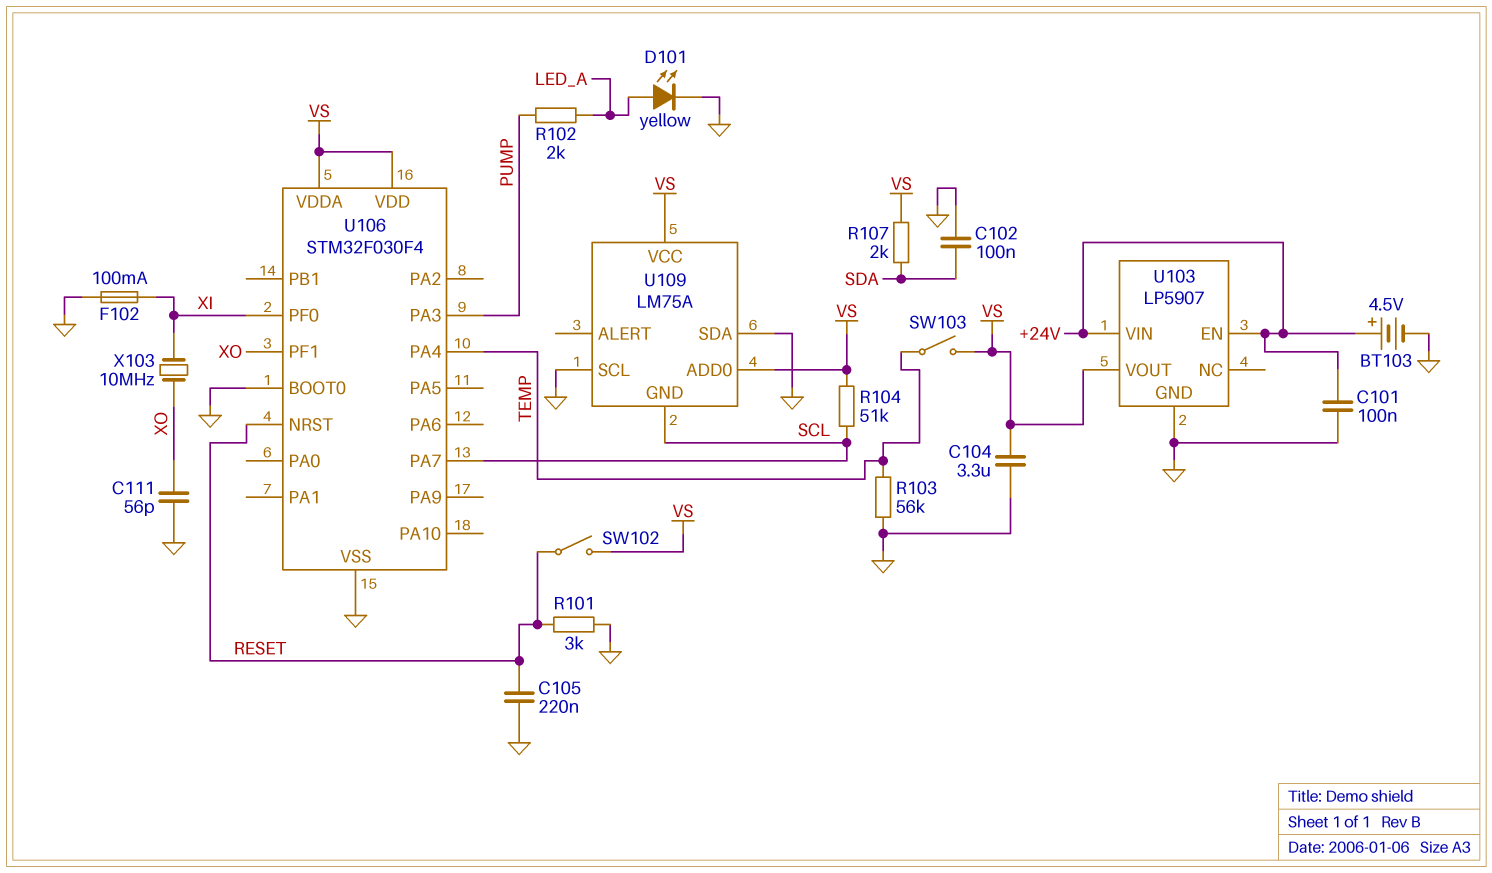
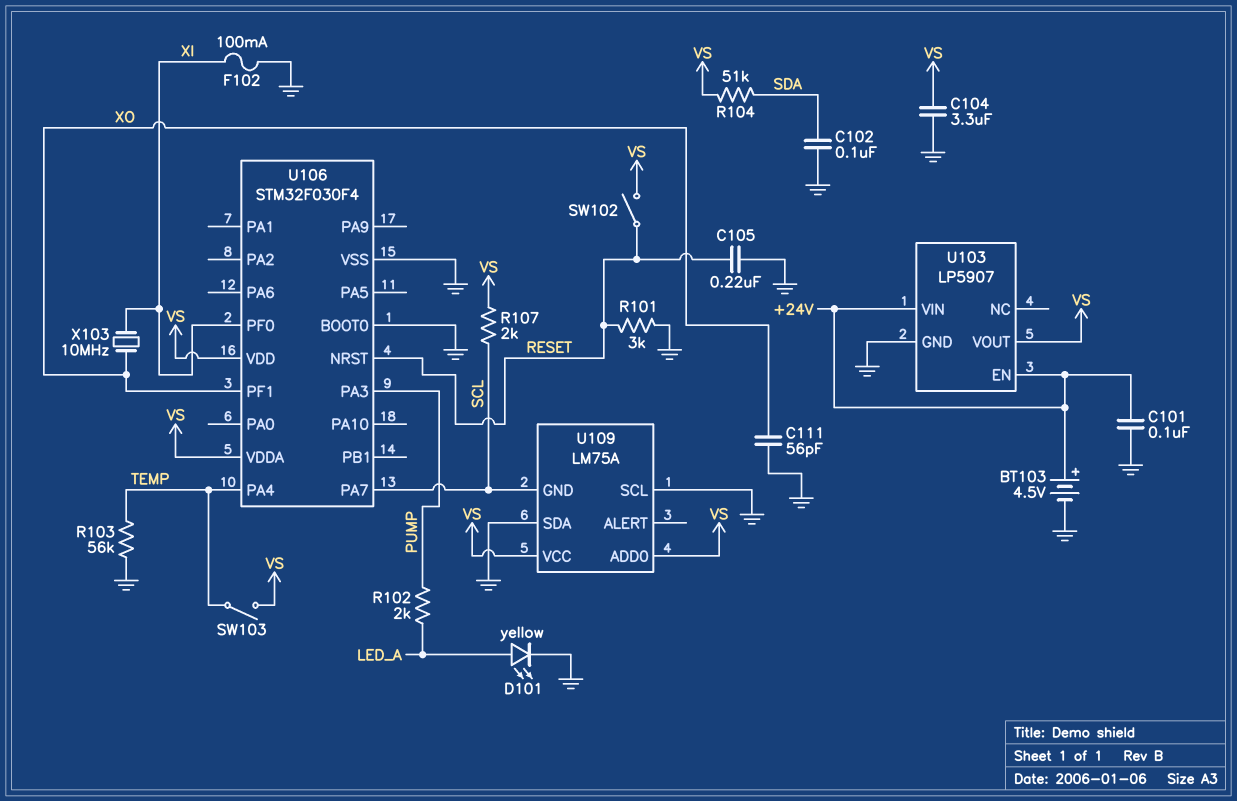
R104: 51k (SCL, VS) -> 51k (SDA, VS)
R107: 2k (SDA, VS) -> 2k (SCL, VS)

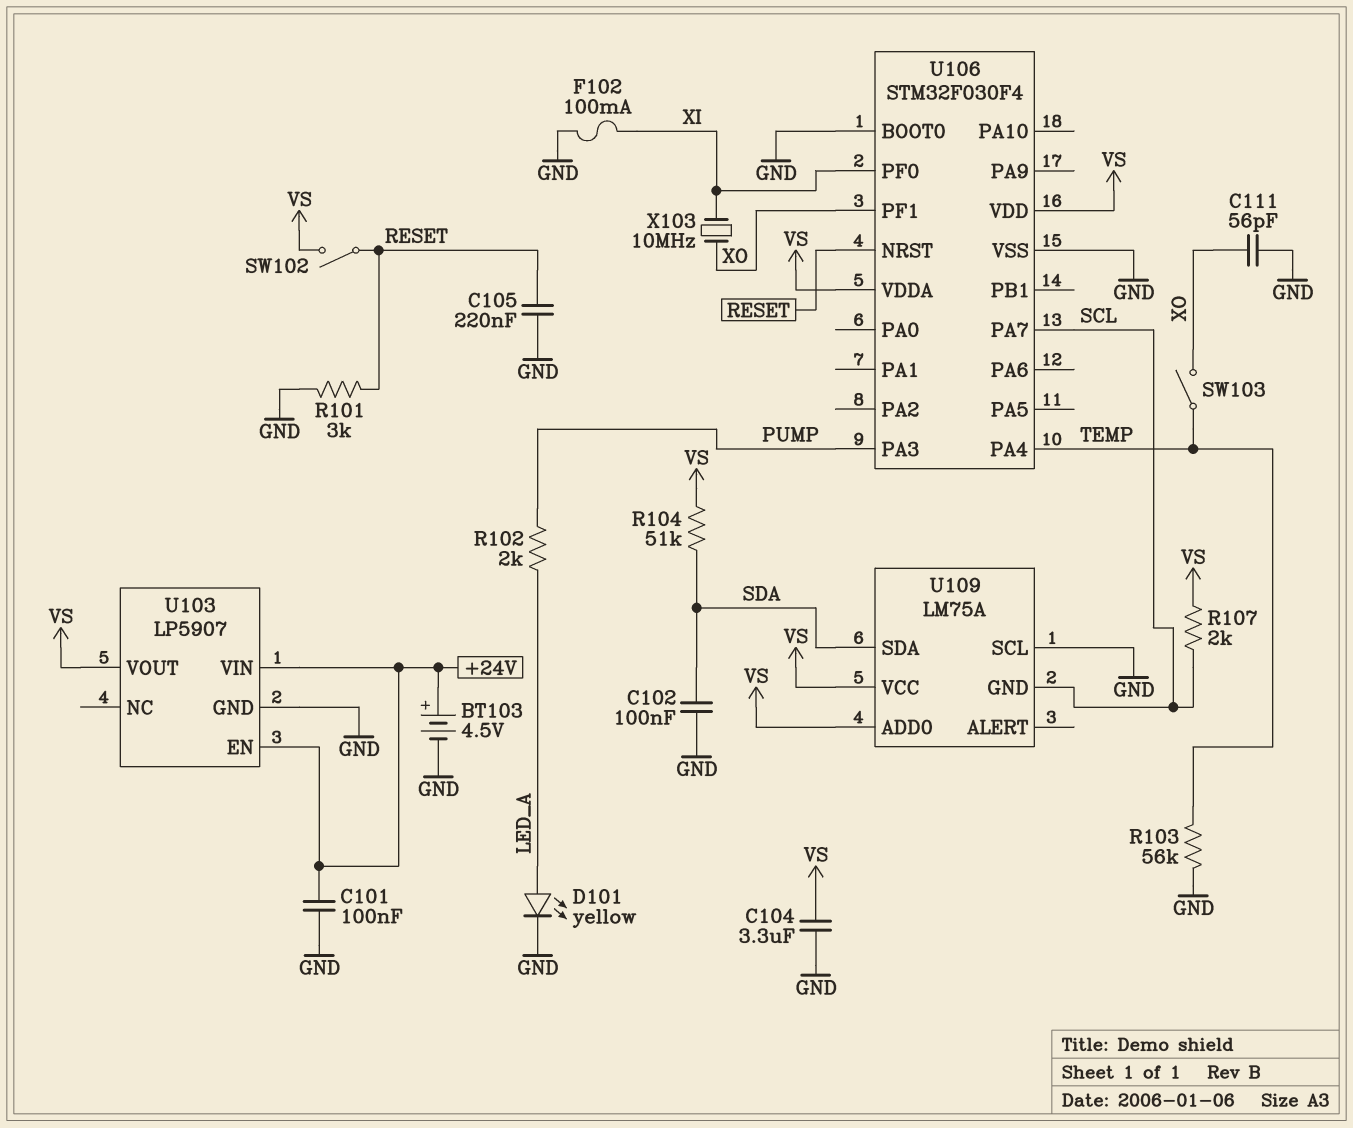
SW103: switch (TEMP, VS) -> switch (TEMP, XO)
U109 pin SDA: GND -> SDA

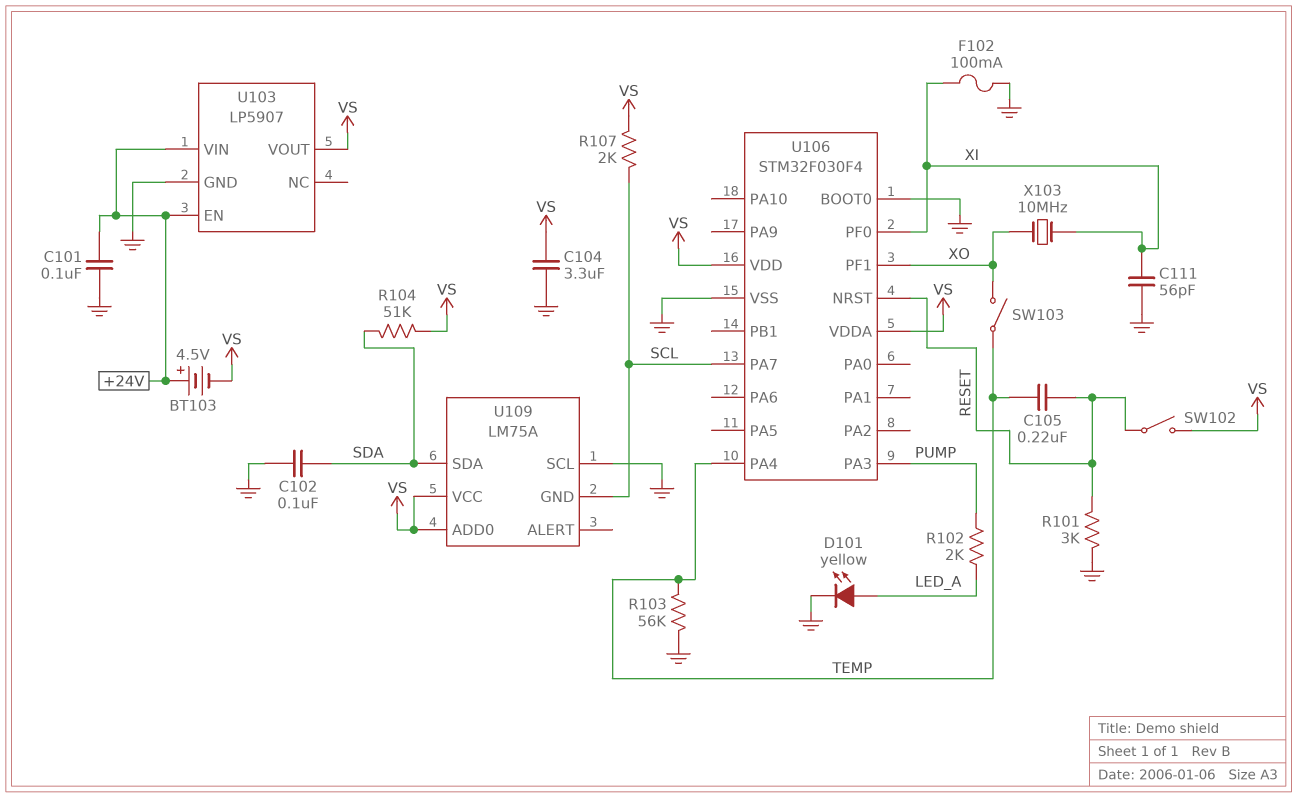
BT103: 4.5V (plus +24V, minus GND) -> 4.5V (plus +24V, minus VS)
C105: 220nF (GND, RESET) -> 220nF (RESET, TEMP)
C111: 56pF (GND, XO) -> 56pF (GND, XI)

